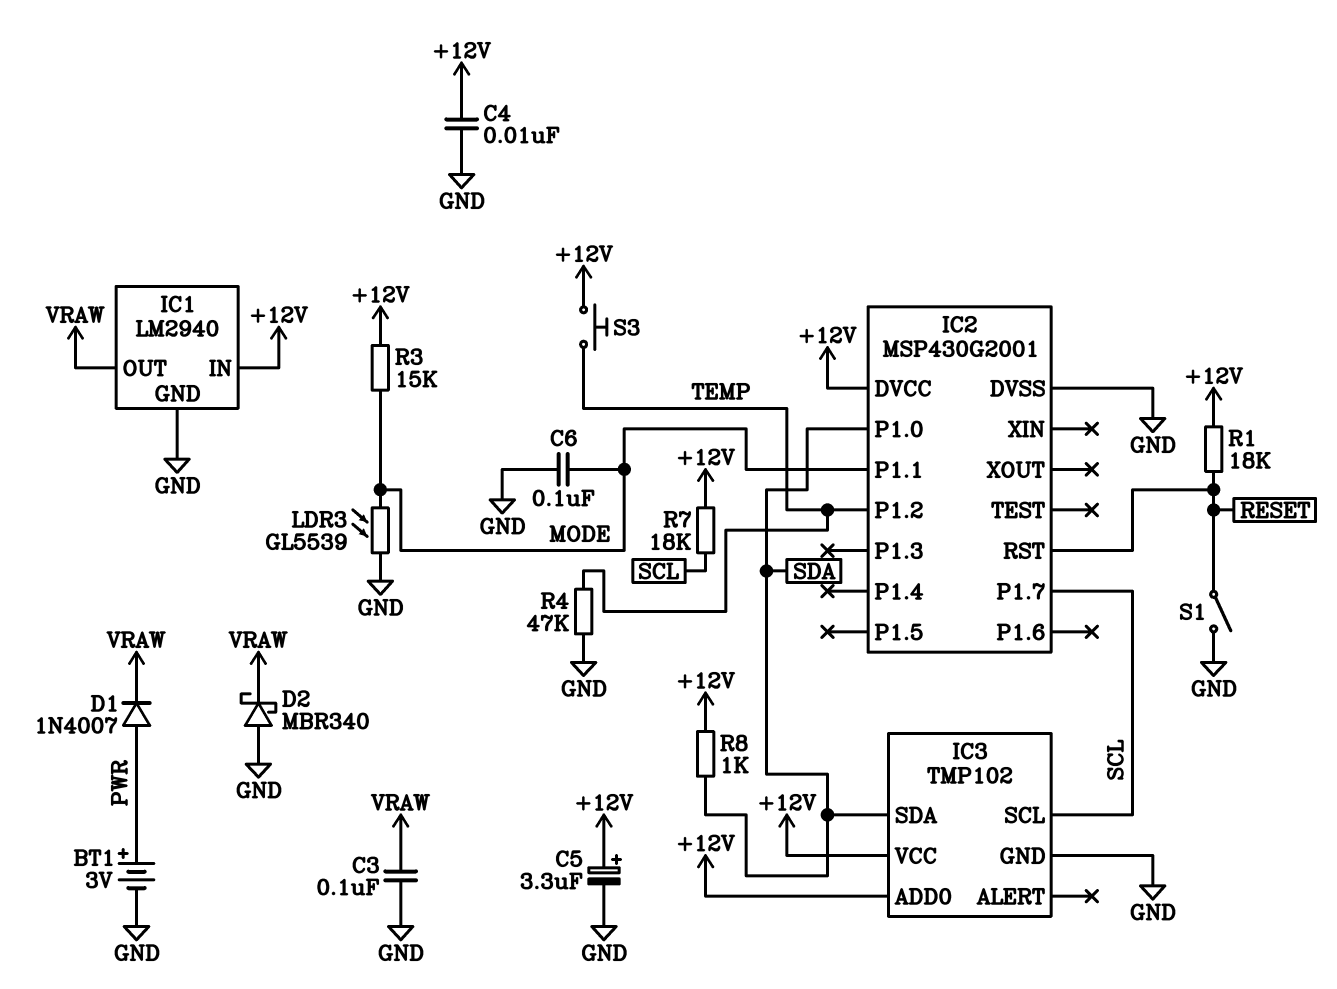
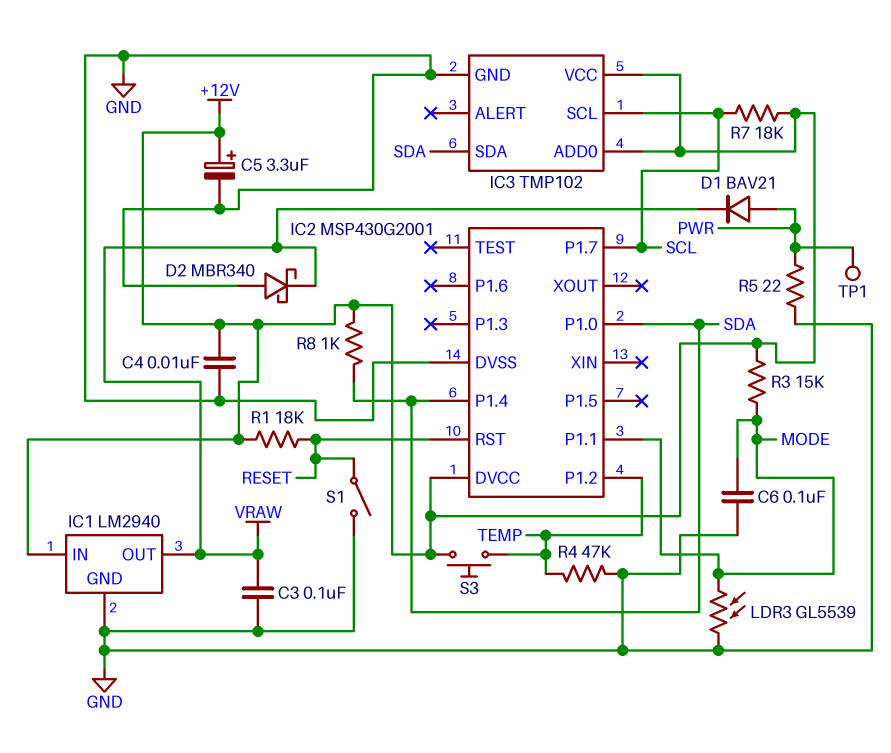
BT1: 3V (plus PWR, minus GND) -> none
D1: diode 1N4007 (A PWR, K VRAW) -> diode BAV21 (A PWR, K VRAW)
IC2 pin P1.4: none -> SDA
R5: none -> 22 (GND, PWR)
TP1: none -> test point (PWR)

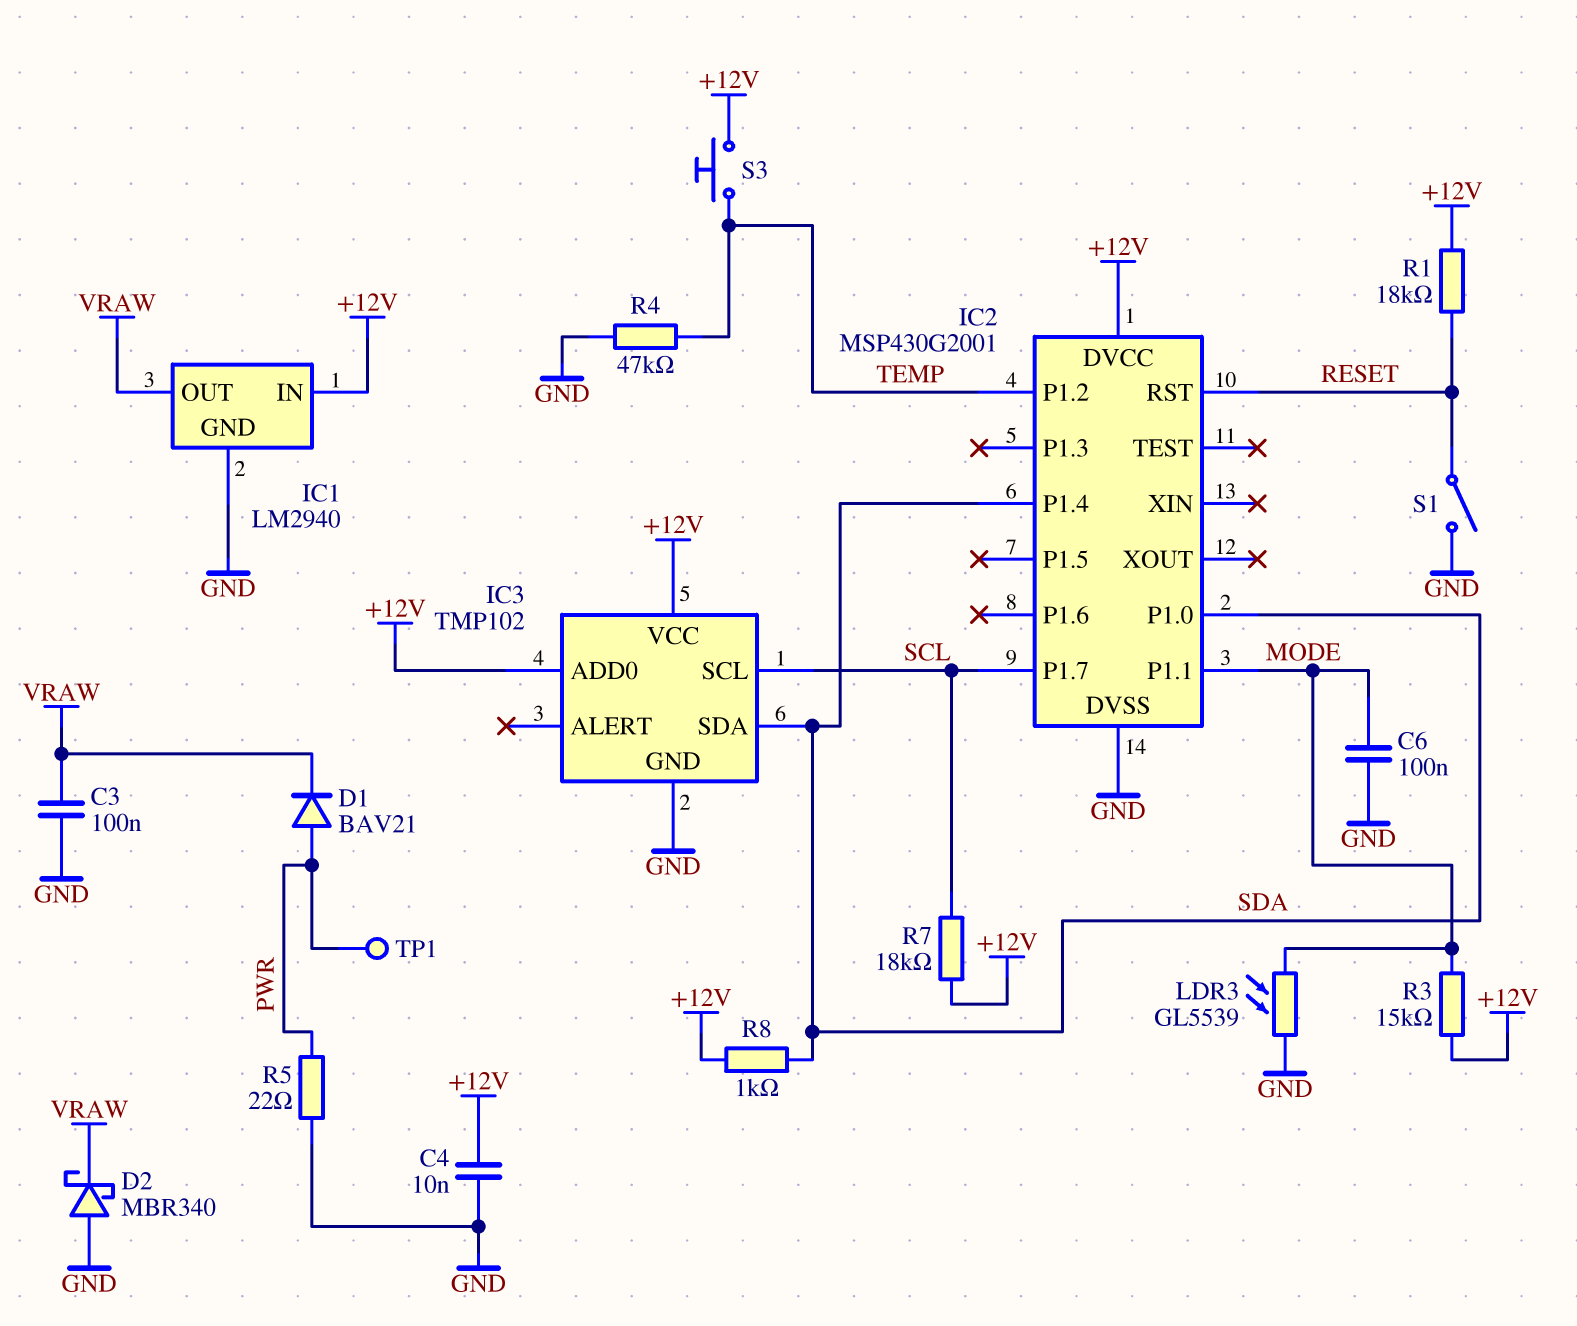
C5: 3.3uF (plus +12V, minus GND) -> none

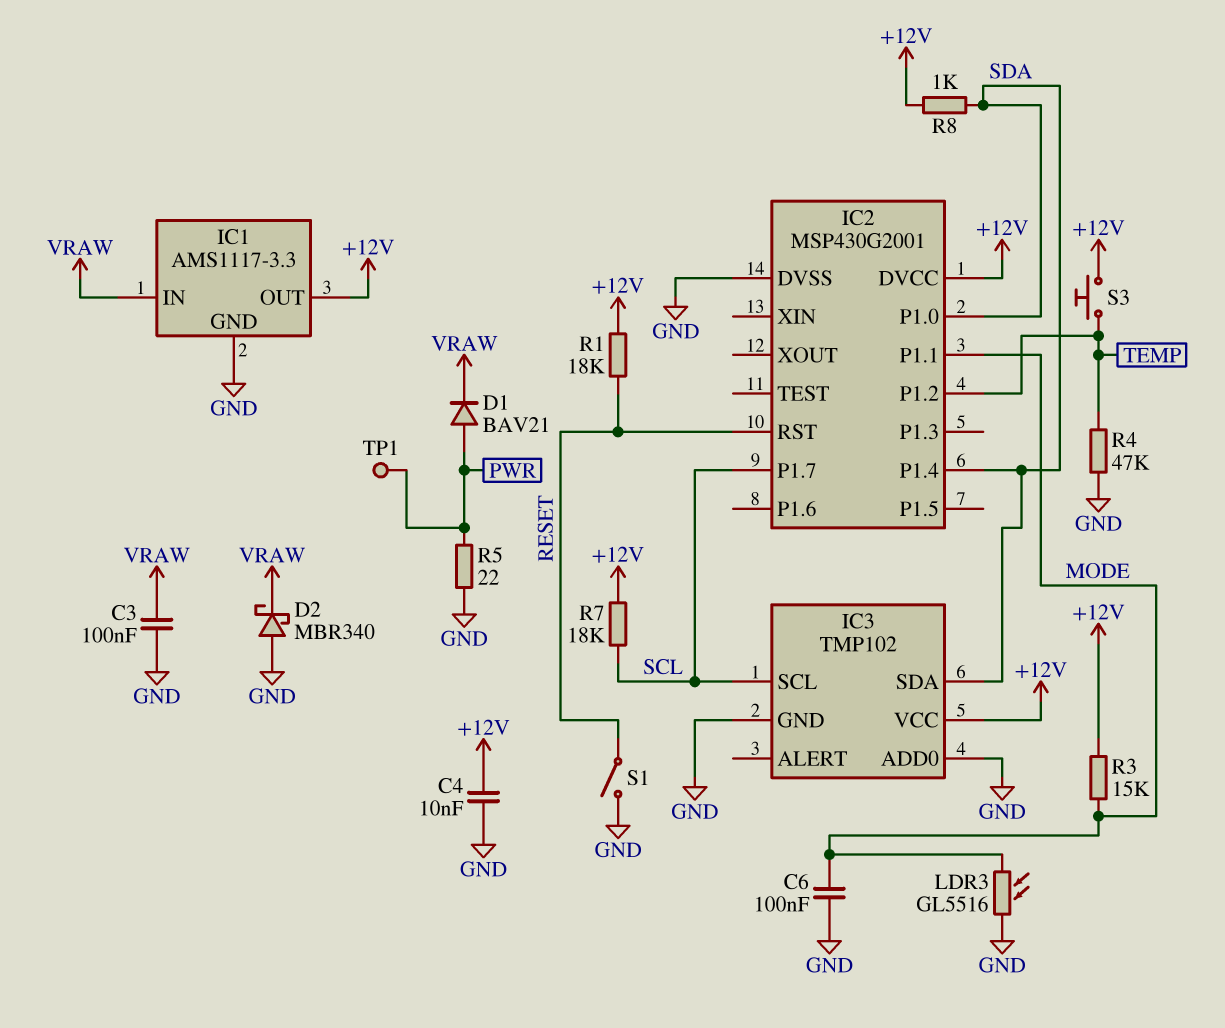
IC1: LM2940 -> AMS1117-3.3
IC1 pin IN: +12V -> VRAW
IC1 pin OUT: VRAW -> +12V
IC3 pin ADD0: +12V -> GND
LDR3: GL5539 (GND, MODE) -> GL5516 (GND, MODE)

